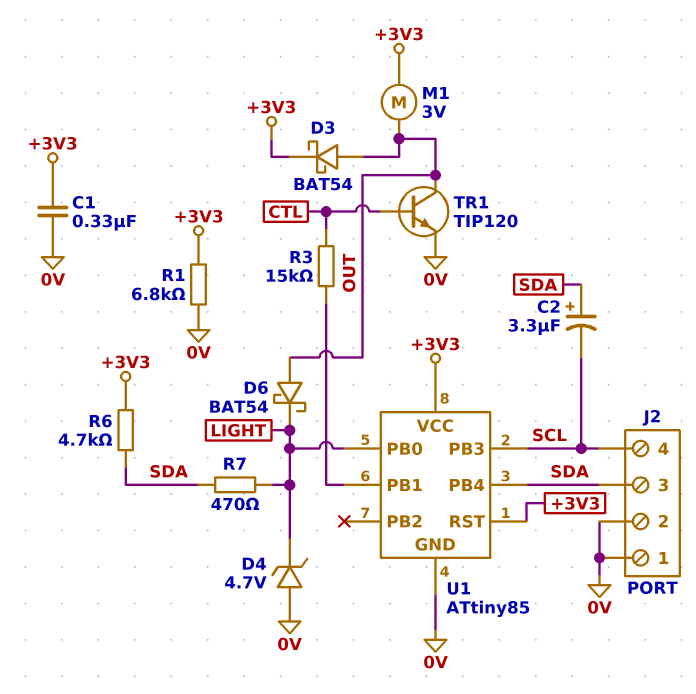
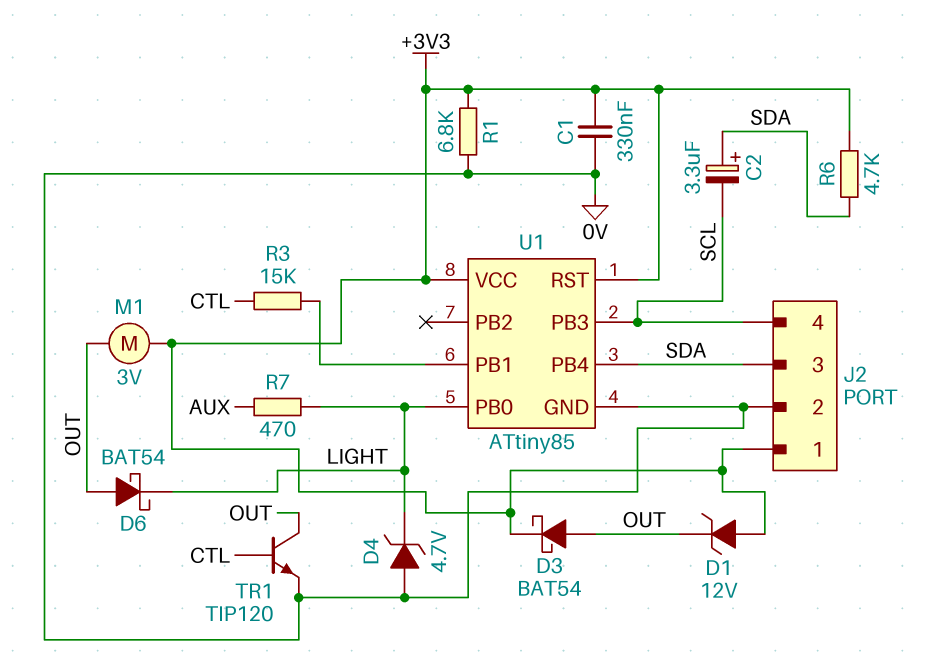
D1: none -> zener 12V (A +3V3, K OUT)
J2 pin 1: 0V -> +3V3
R7: 470 (LIGHT, SDA) -> 470 (AUX, LIGHT)

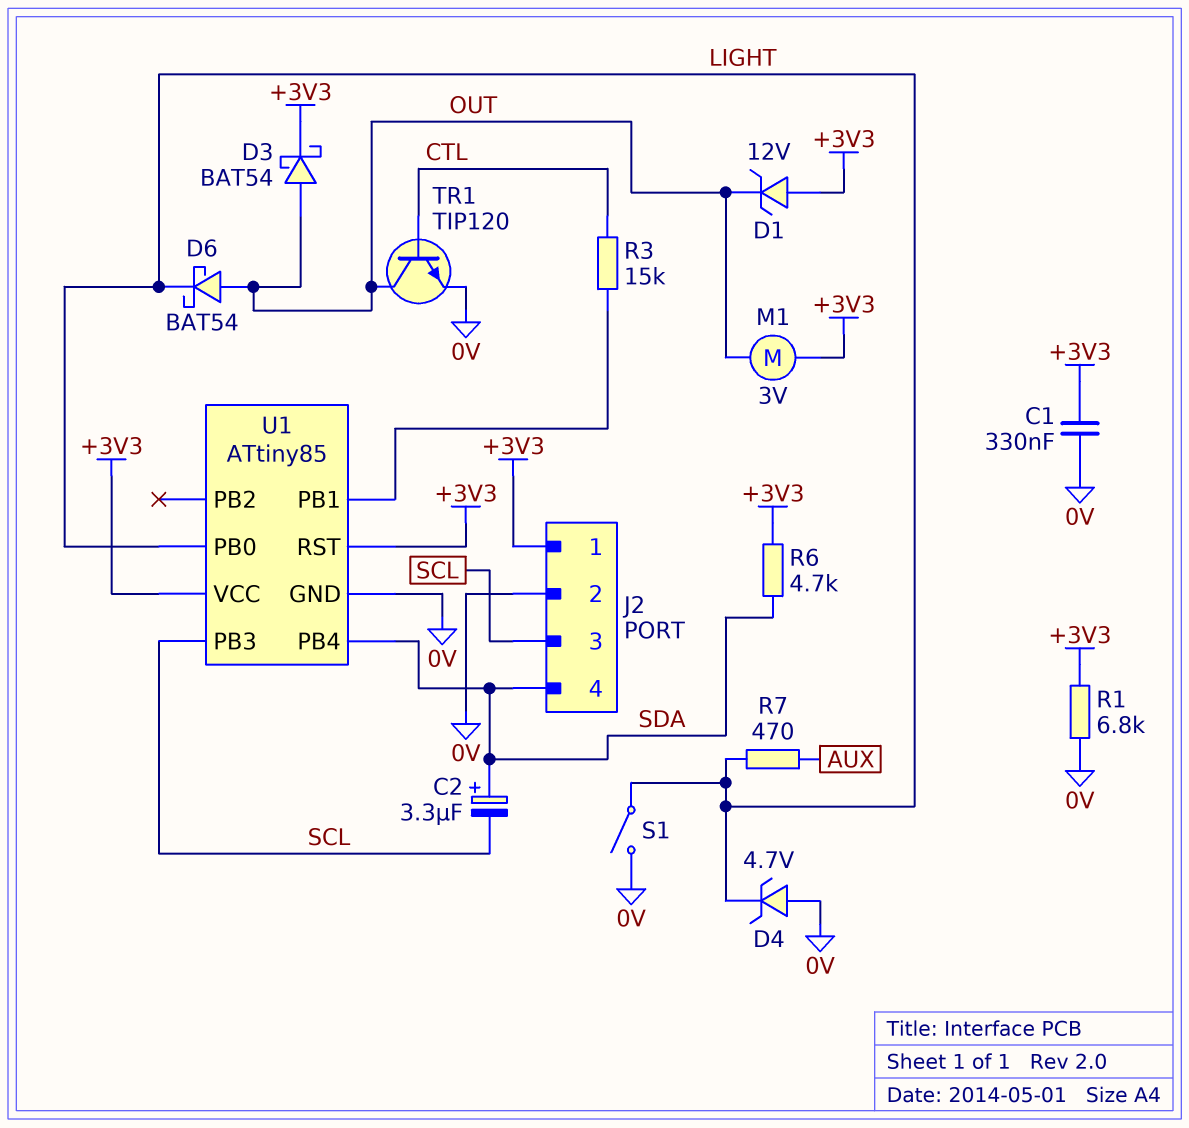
J2 pin 3: SDA -> SCL
J2 pin 4: SCL -> SDA
S1: none -> switch (0V, LIGHT)

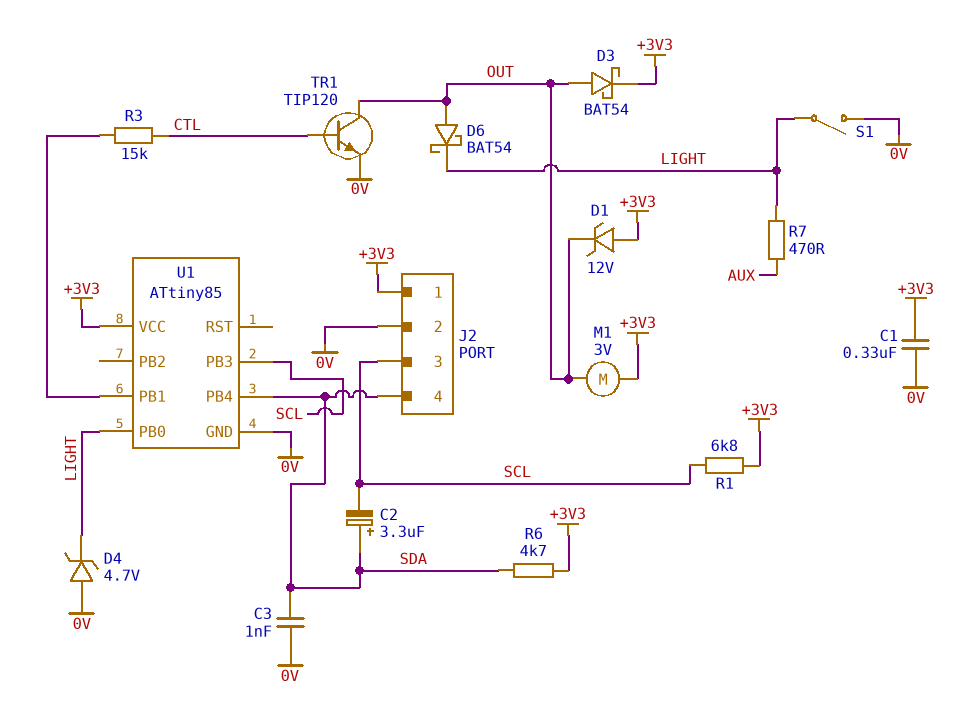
C3: none -> 1nF (0V, SDA)
R1: 6.8k (+3V3, 0V) -> 6.8k (+3V3, SCL)
U1 pin RST: +3V3 -> none

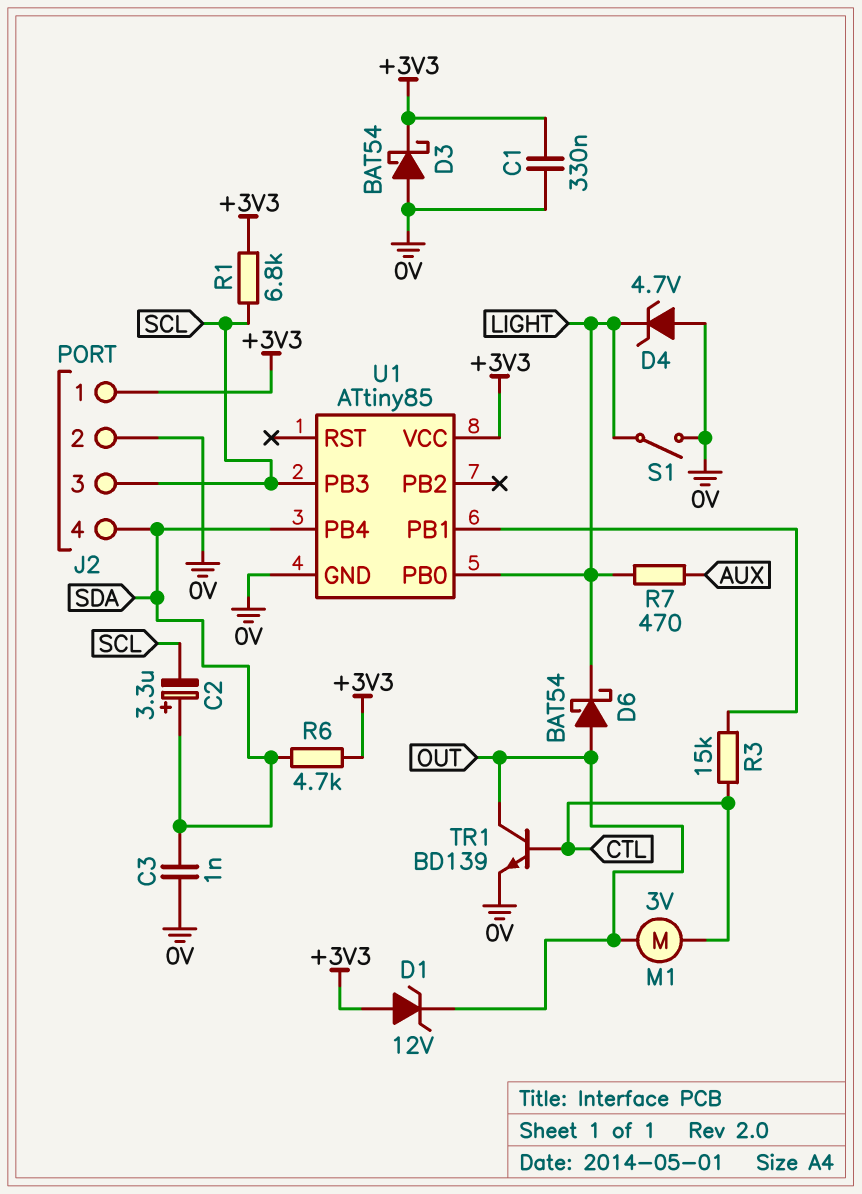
D3: schottky BAT54 (A OUT, K +3V3) -> schottky BAT54 (A 0V, K +3V3)
M1: motor 3V (+3V3, OUT) -> motor 3V (CTL, OUT)
TR1: NPN TIP120 (B CTL, C OUT, E 0V) -> NPN BD139 (B CTL, C OUT, E 0V)

